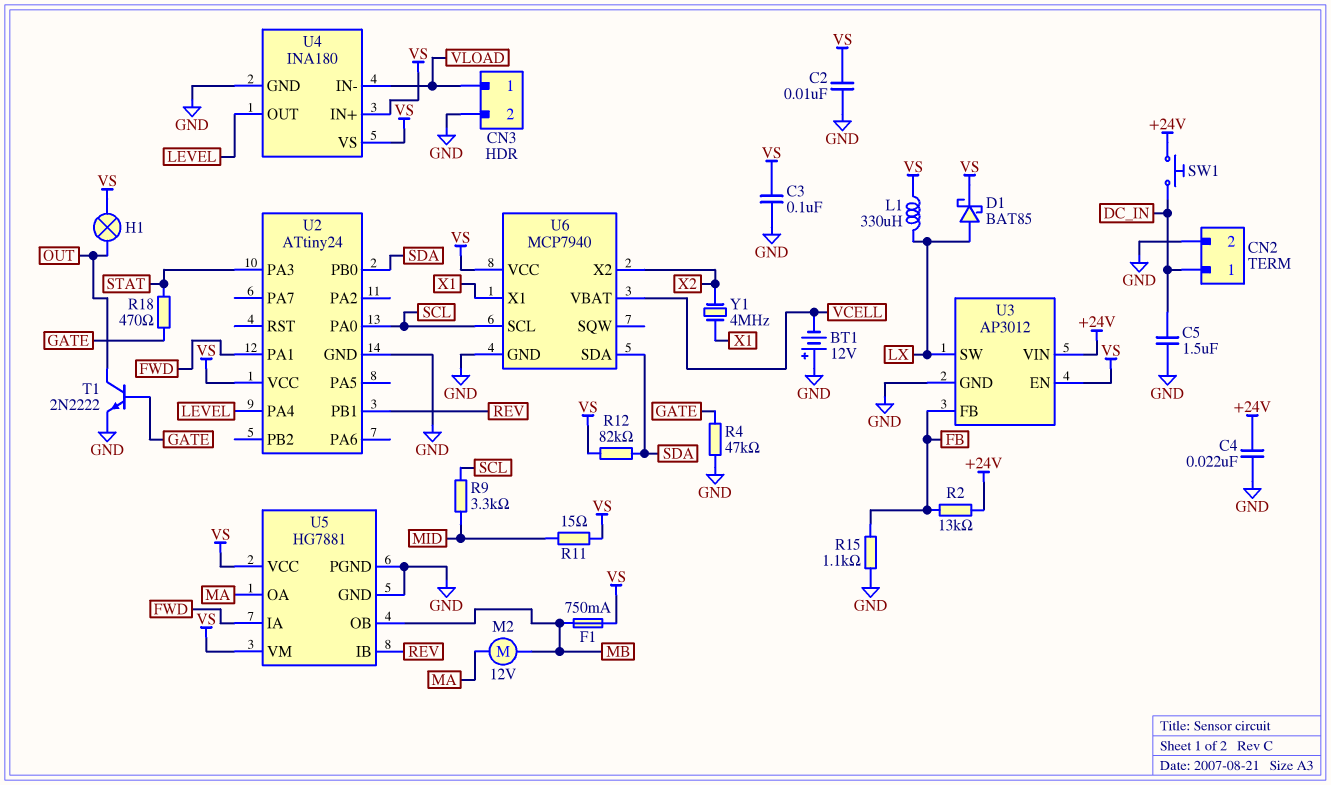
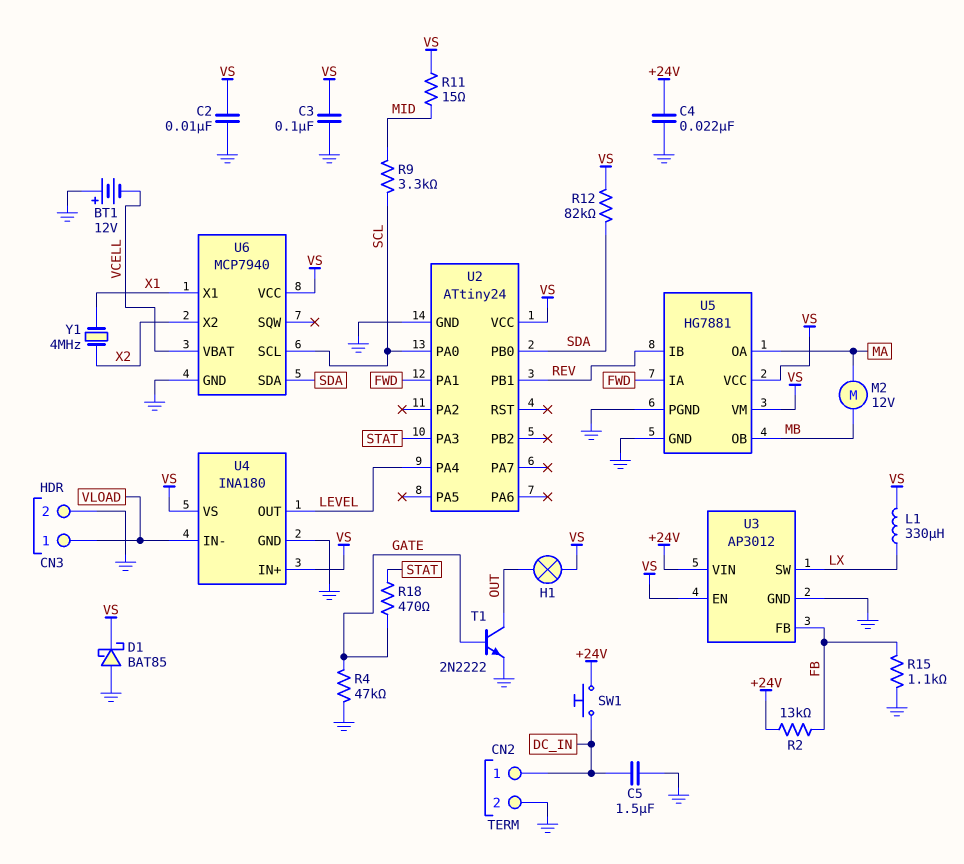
D1: schottky BAT85 (A LX, K VS) -> schottky BAT85 (A GND, K VS)
F1: 750mA (MB, VS) -> none

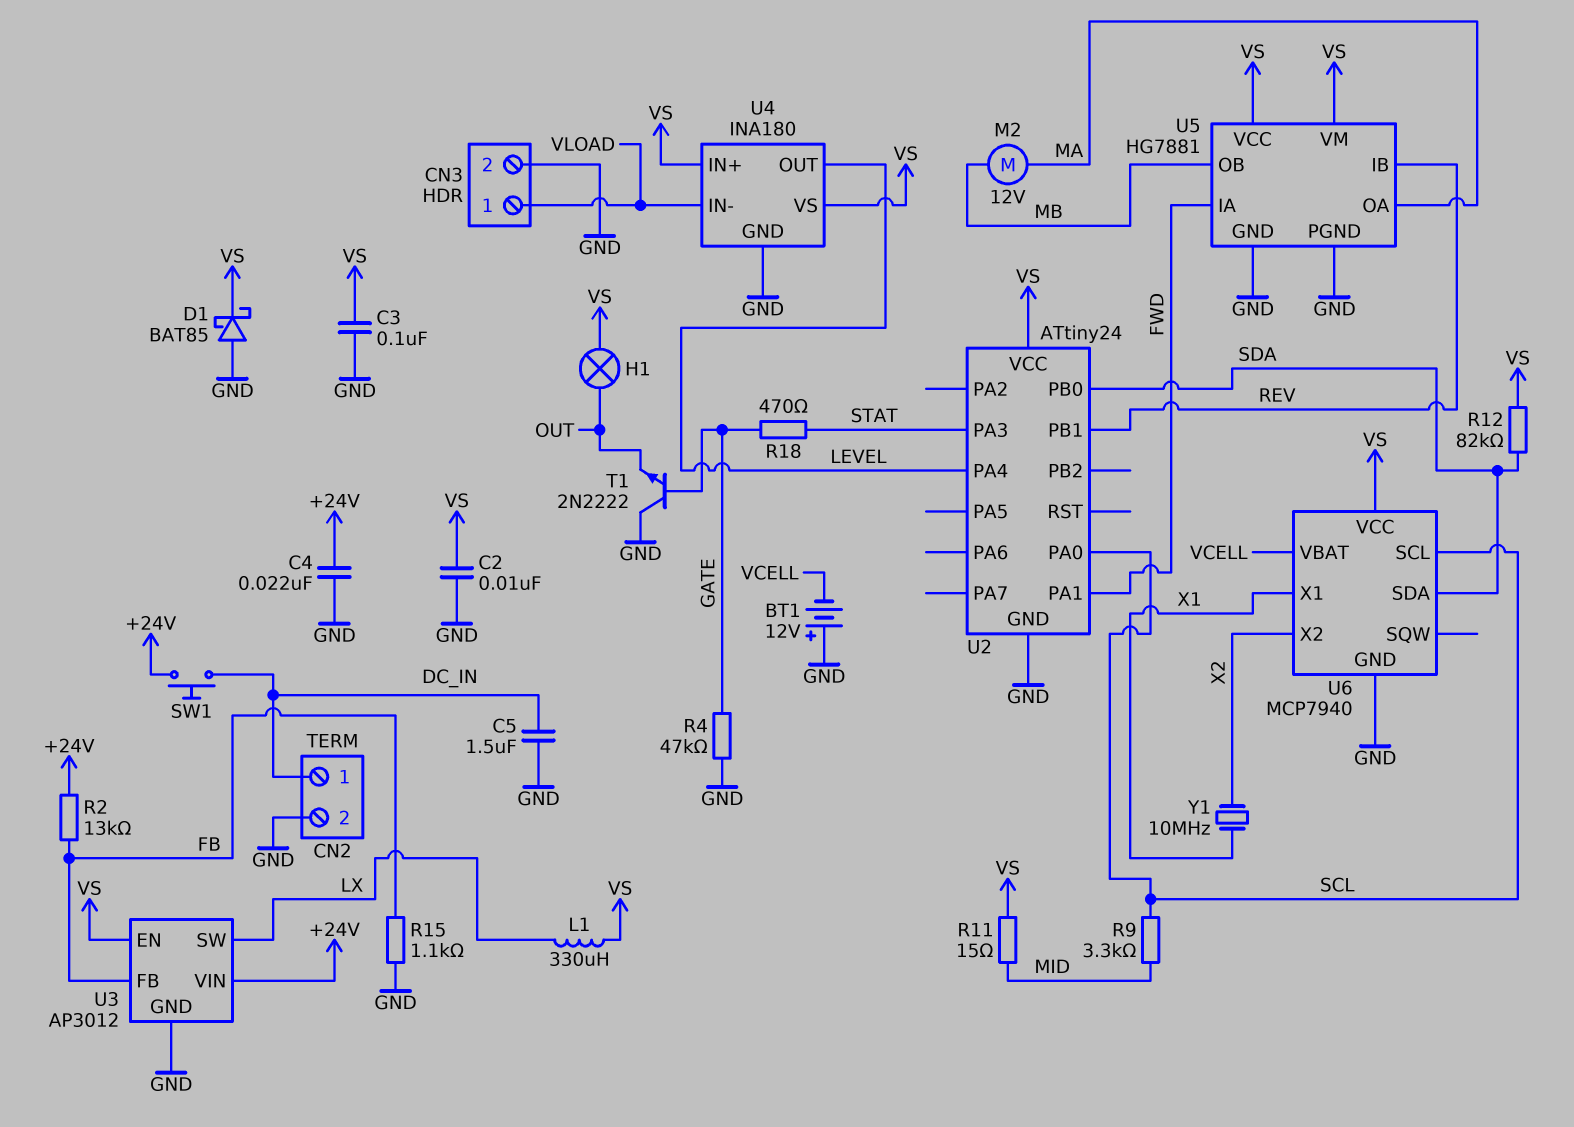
T1: NPN 2N2222 (B GATE, C OUT, E GND) -> NPN 2N2222 (B GATE, C GND, E OUT)
Y1: 4MHz (X1, X2) -> 10MHz (X1, X2)

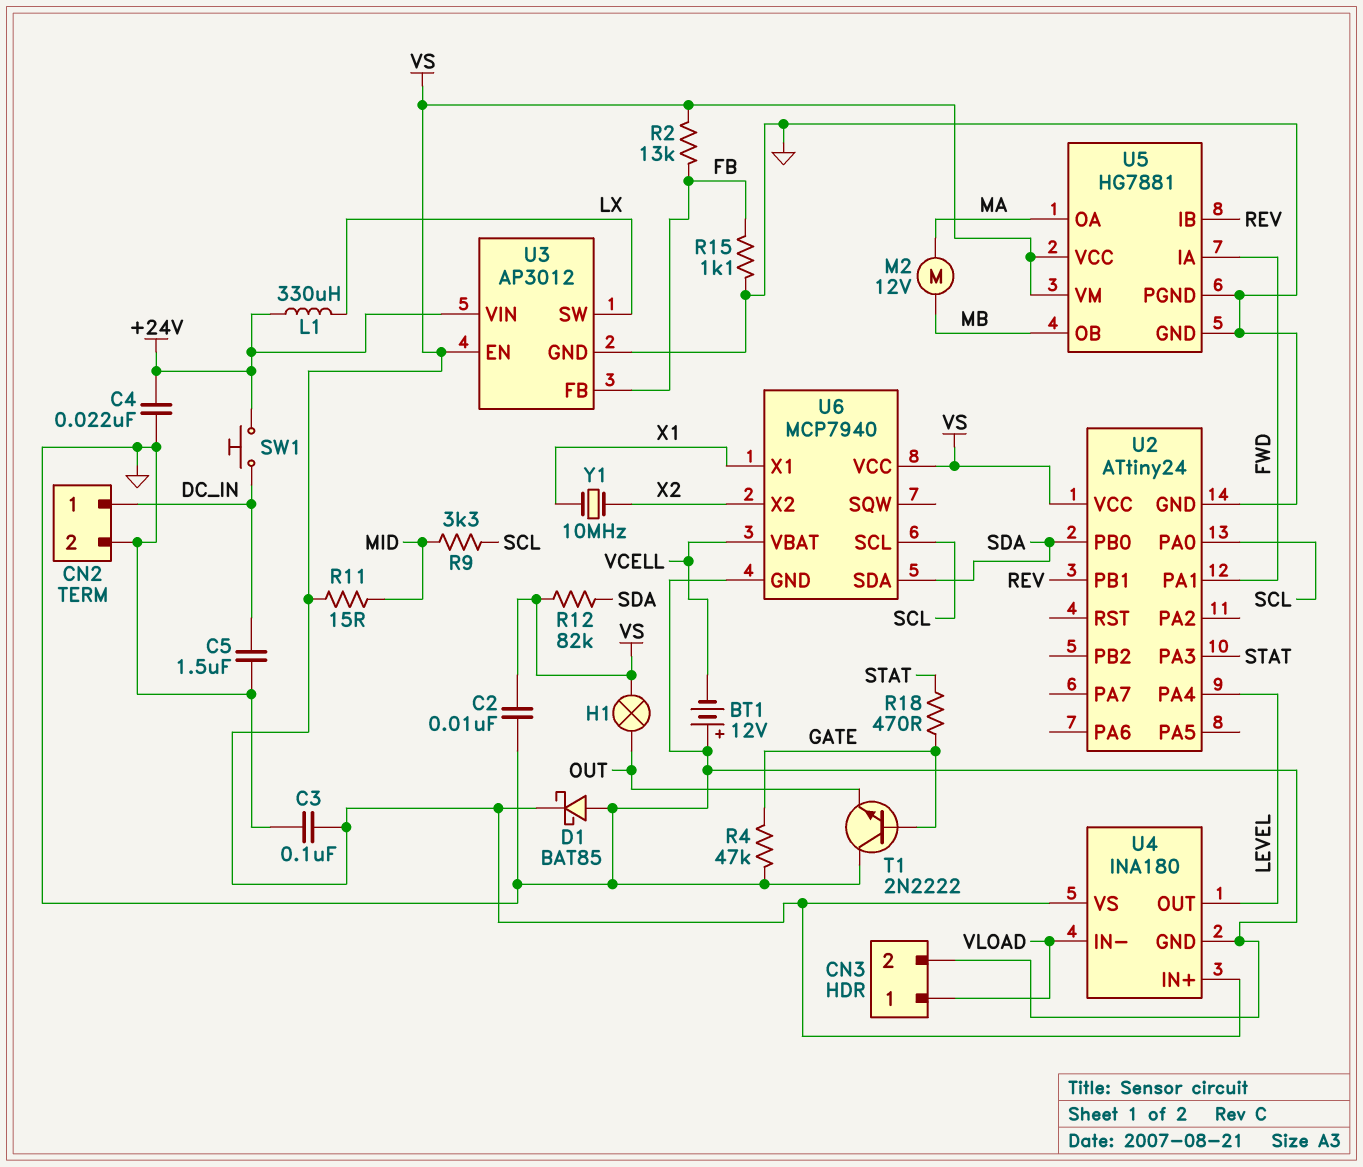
L1: 330uH (LX, VS) -> 330uH (+24V, LX)
R2: 13k (+24V, FB) -> 13k (FB, VS)

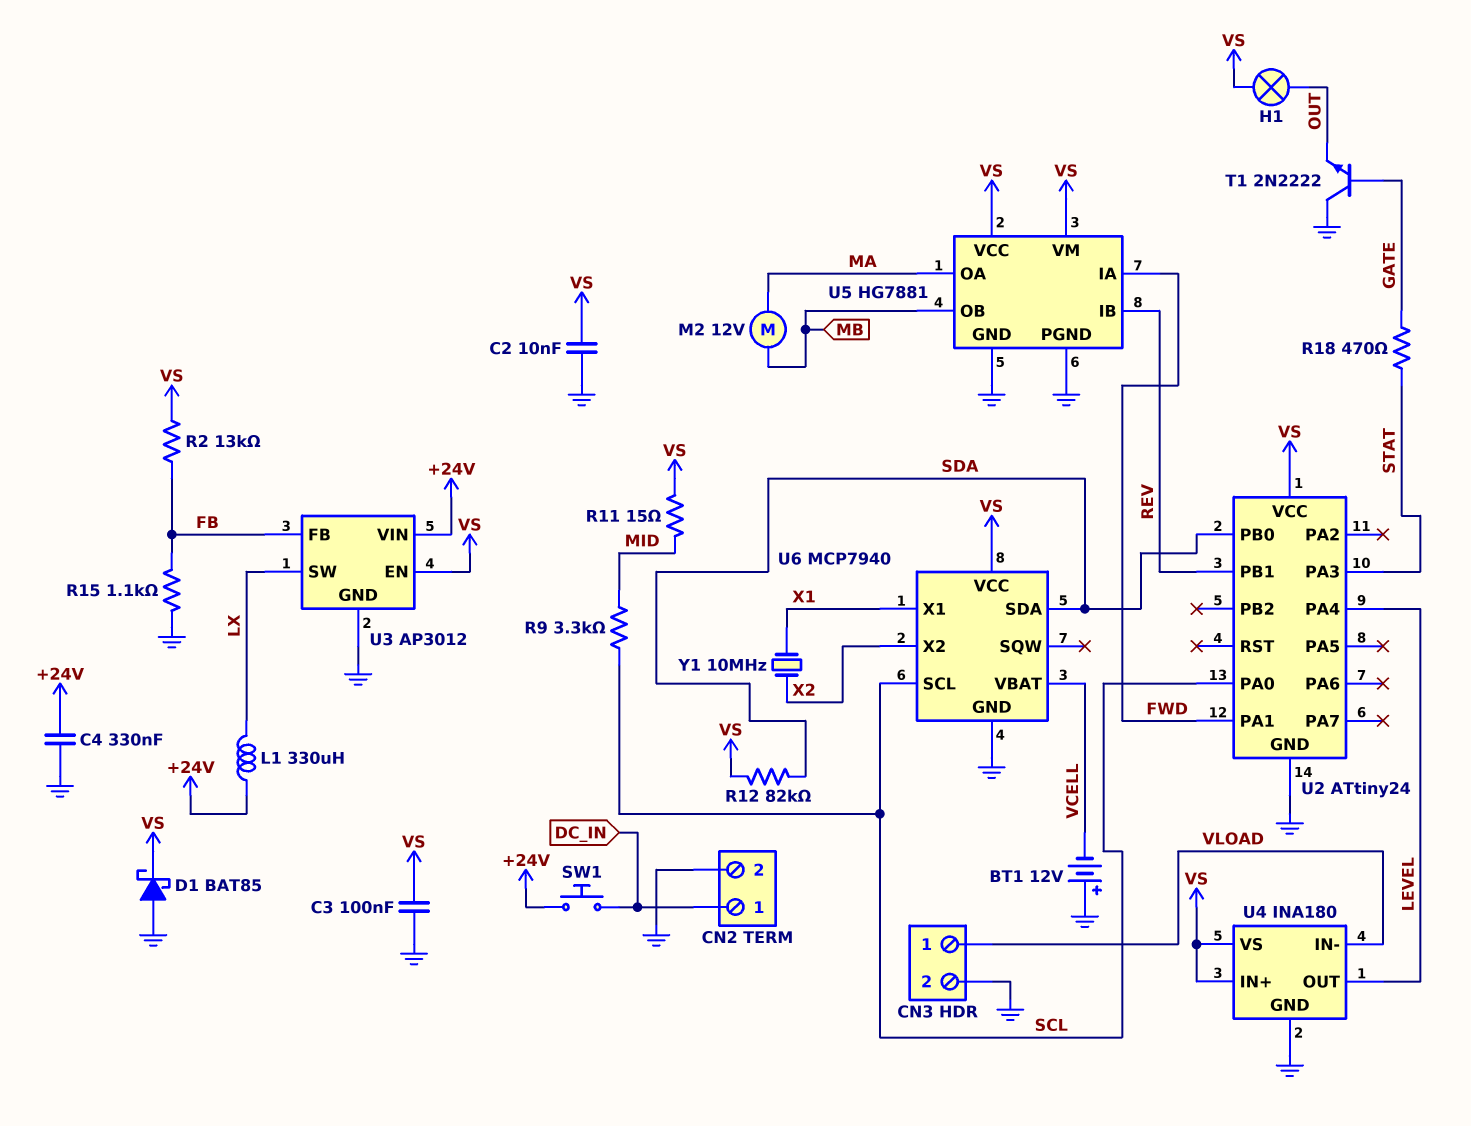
C4: 22nF (+24V, GND) -> 330nF (+24V, GND)
C5: 1.5uF (DC_IN, GND) -> none
R4: 47k (GATE, GND) -> none

